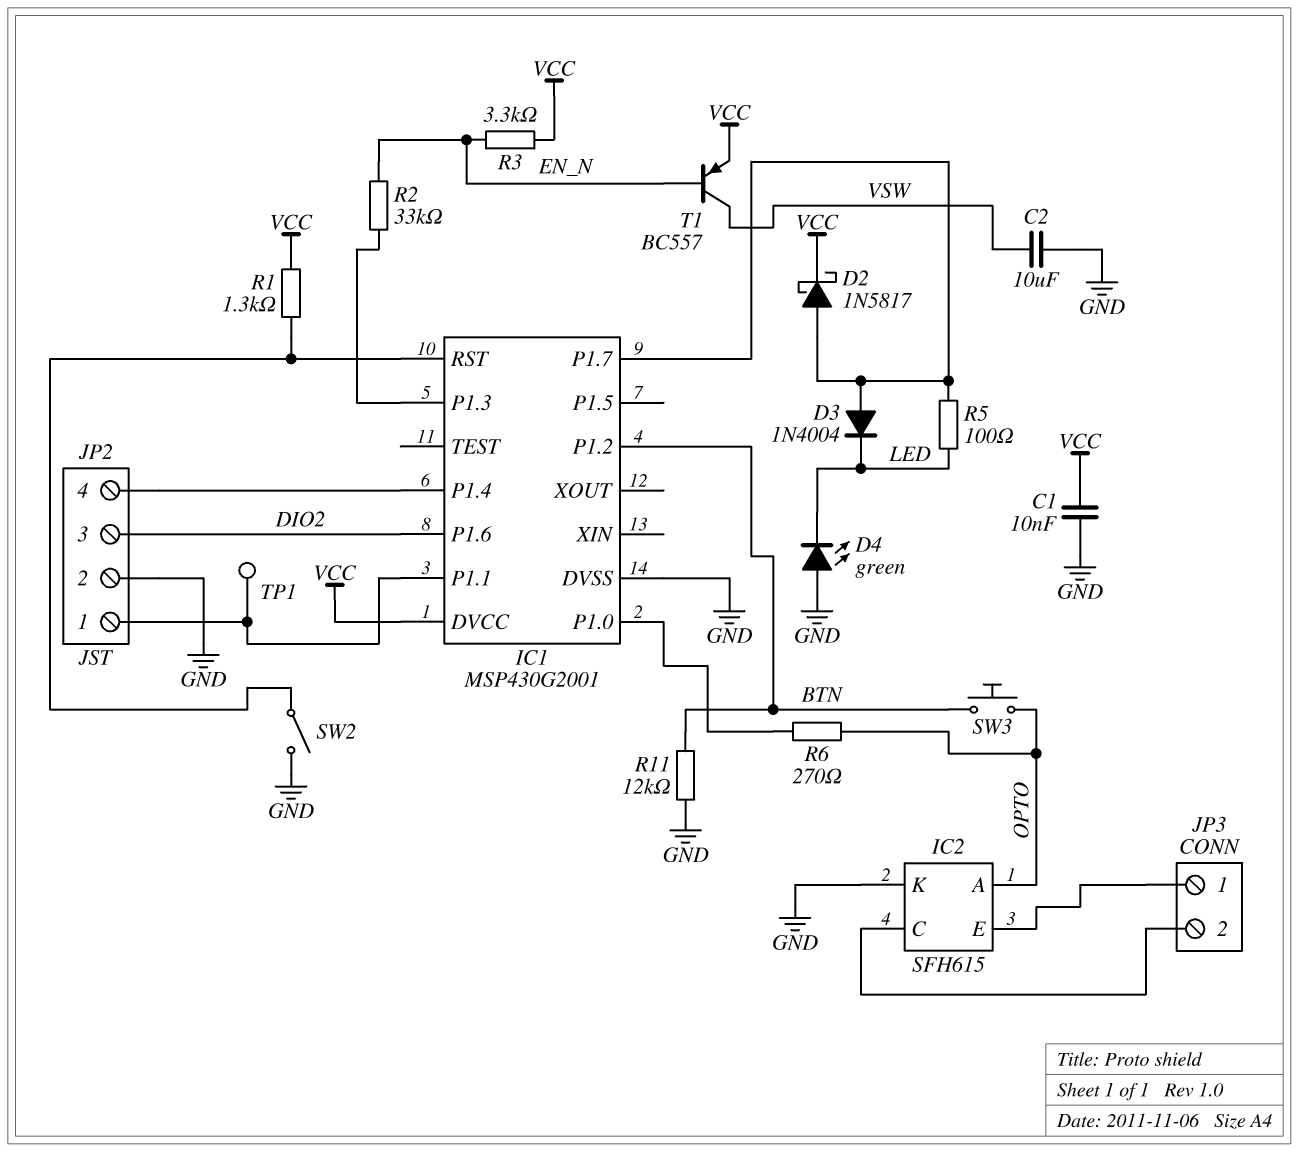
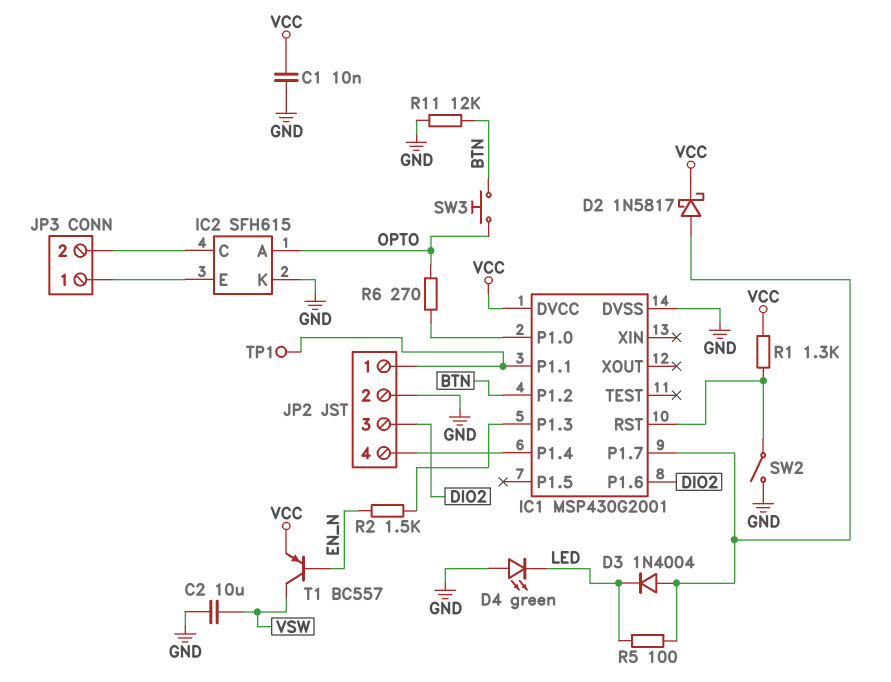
R2: 33k (EN_N, IC1/P1.3) -> 1.5k (EN_N, IC1/P1.3)
R3: 3.3k (EN_N, VCC) -> none

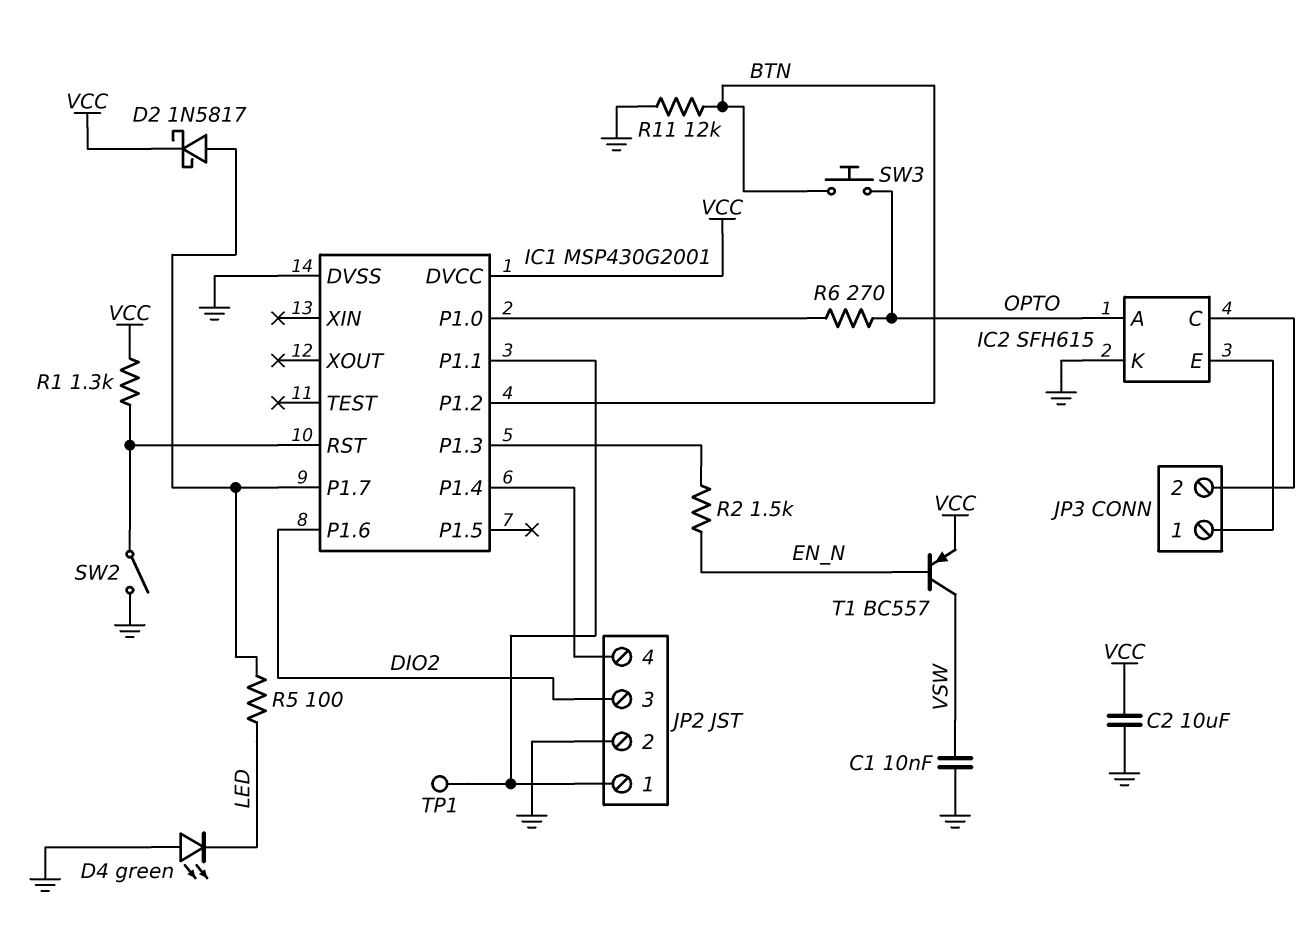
C1: 10nF (GND, VCC) -> 10nF (GND, VSW)
C2: 10uF (GND, VSW) -> 10uF (GND, VCC)
D3: diode 1N4004 (A IC1/P1.7, K LED) -> none

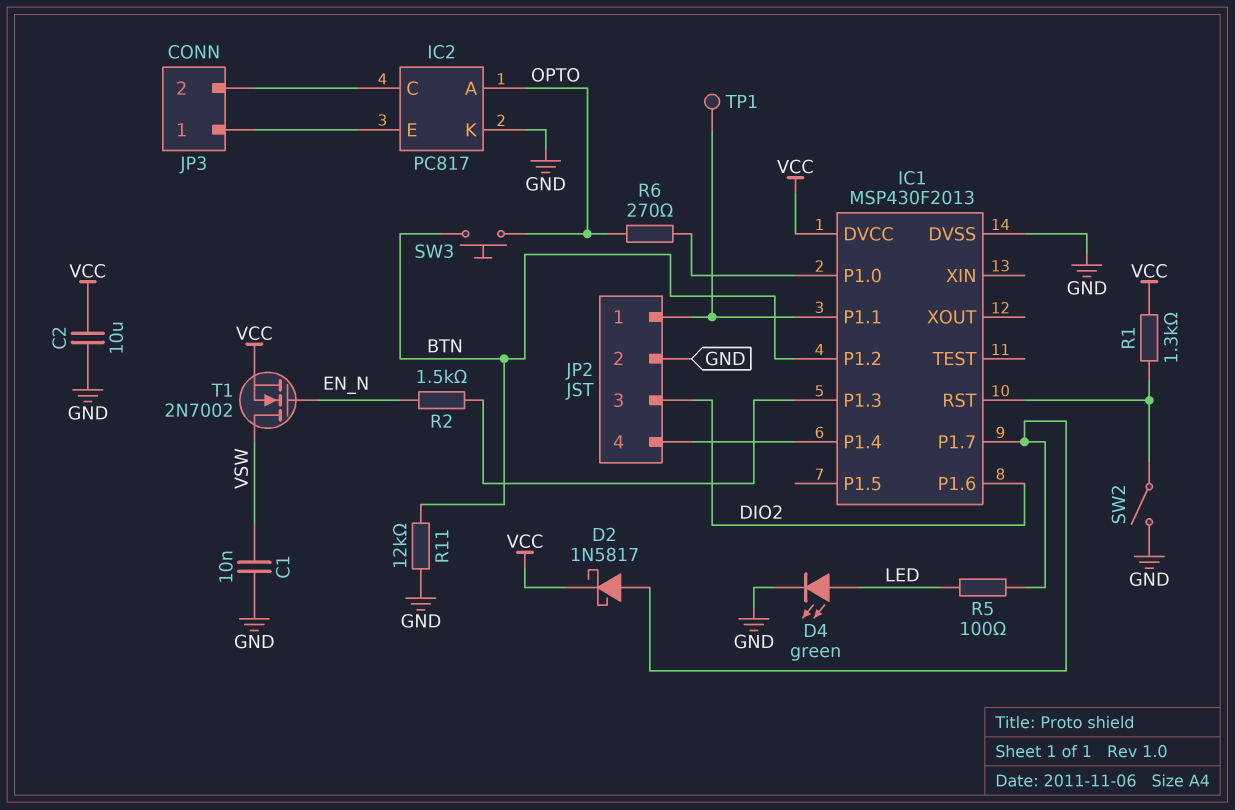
D4: LED green (A GND, K LED) -> LED green (A LED, K GND)
IC1: MSP430G2001 -> MSP430F2013
IC2: SFH615 -> PC817
T1: PNP BC557 (B EN_N, C VSW, E VCC) -> NMOS 2N7002 (G EN_N, D VSW, S VCC)

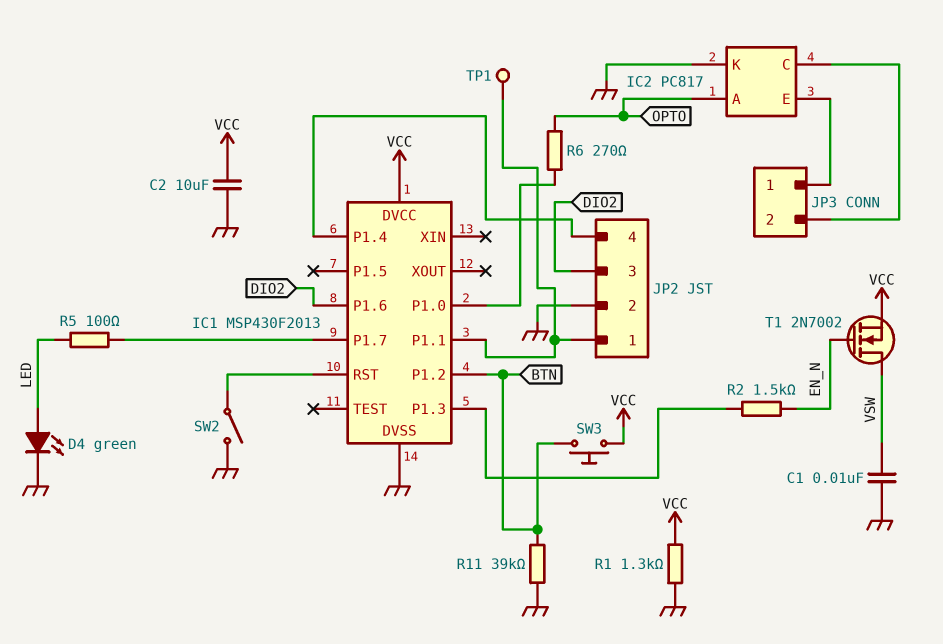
D2: schottky 1N5817 (A IC1/P1.7, K VCC) -> none
R1: 1.3k (IC1/RST, VCC) -> 1.3k (GND, VCC)
R11: 12k (BTN, GND) -> 39k (BTN, GND)
SW3: button (BTN, OPTO) -> button (BTN, VCC)

